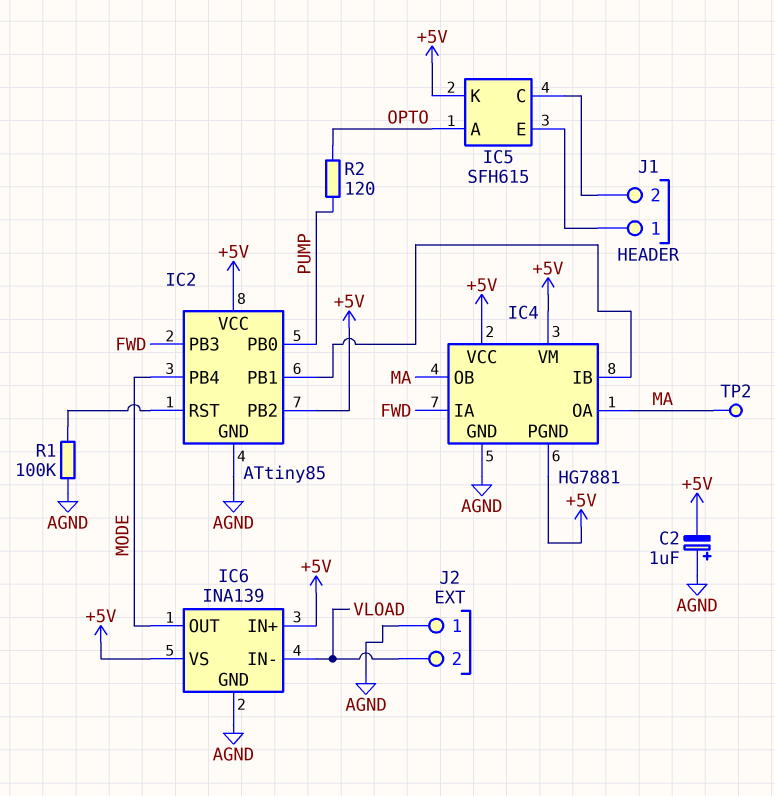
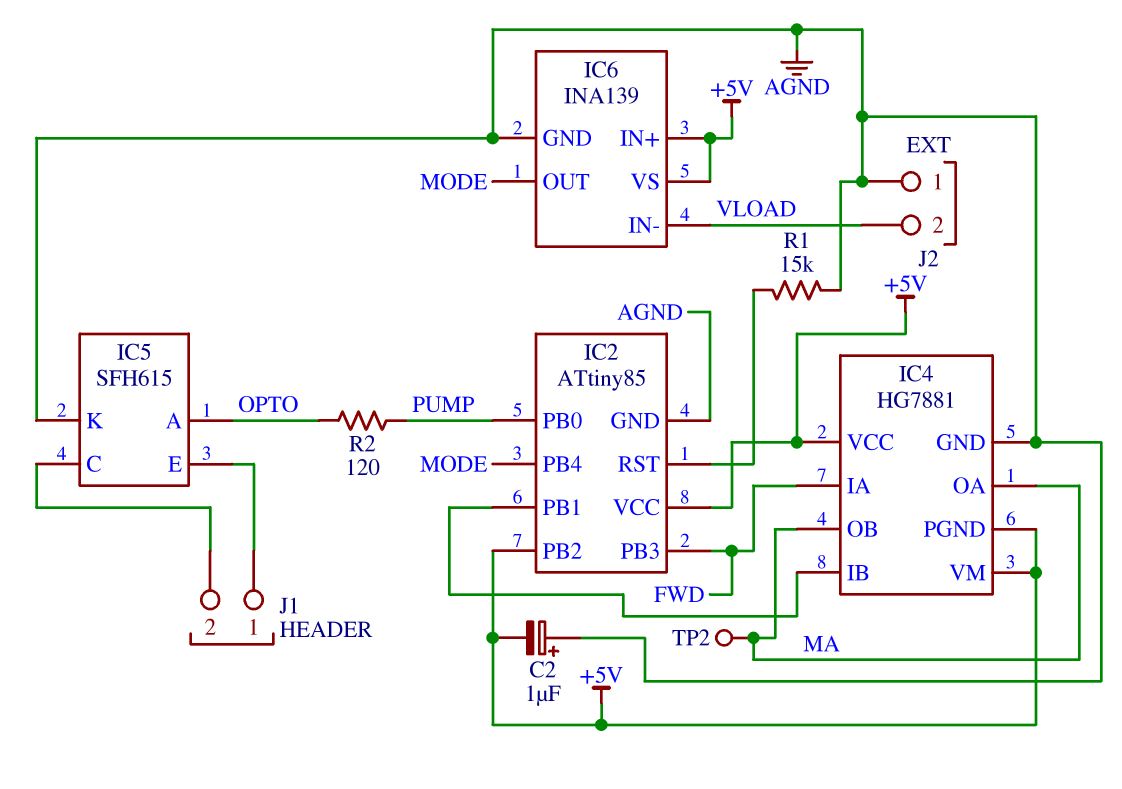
IC5 pin K: +5V -> AGND
R1: 100k (AGND, IC2/RST) -> 15k (AGND, IC2/RST)

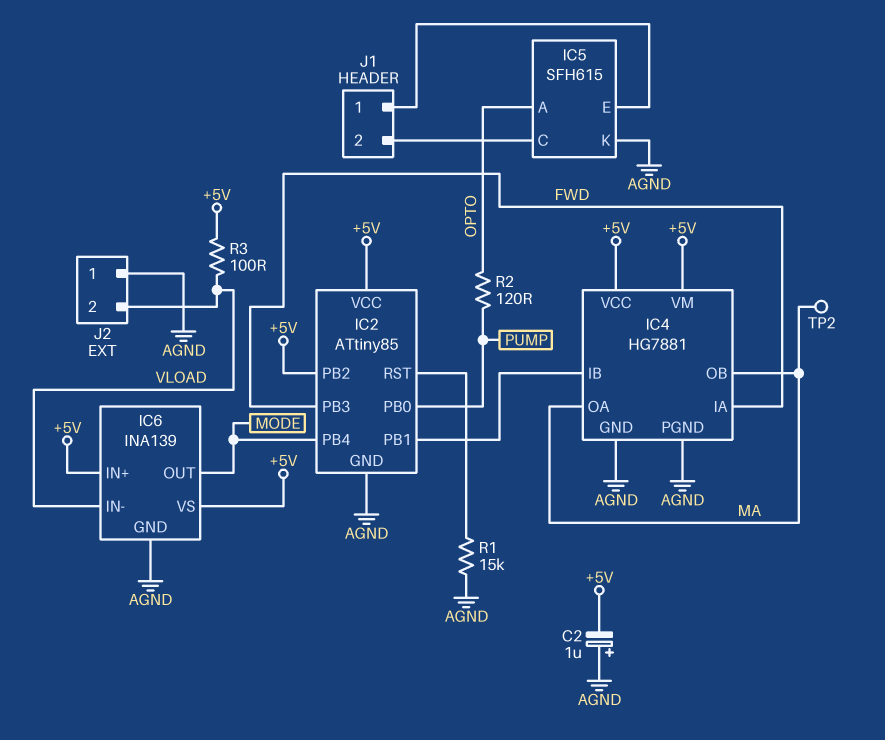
IC4 pin PGND: +5V -> AGND
R3: none -> 100 (+5V, VLOAD)

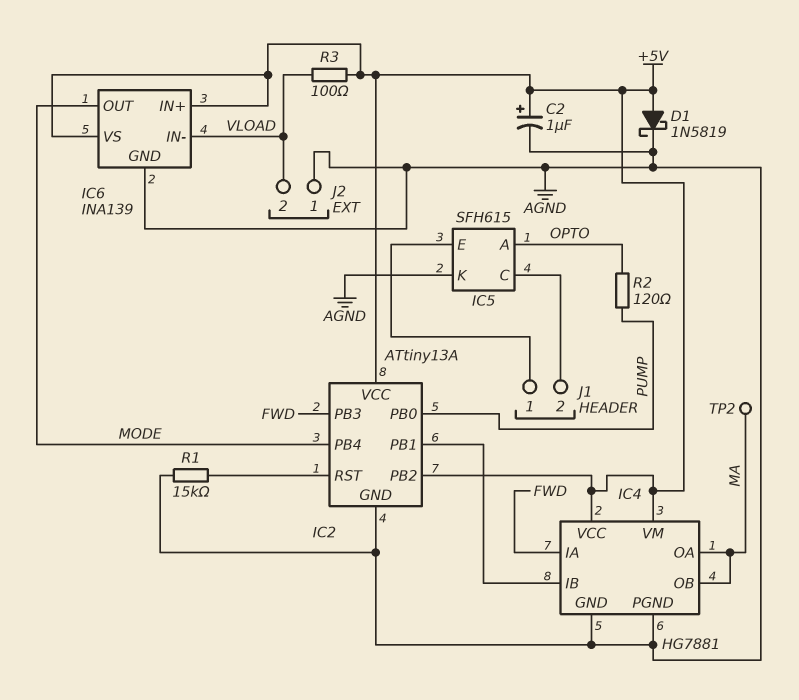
C2: 1uF (plus AGND, minus +5V) -> 1uF (plus +5V, minus AGND)
D1: none -> schottky 1N5819 (A +5V, K AGND)
IC2: ATtiny85 -> ATtiny13A

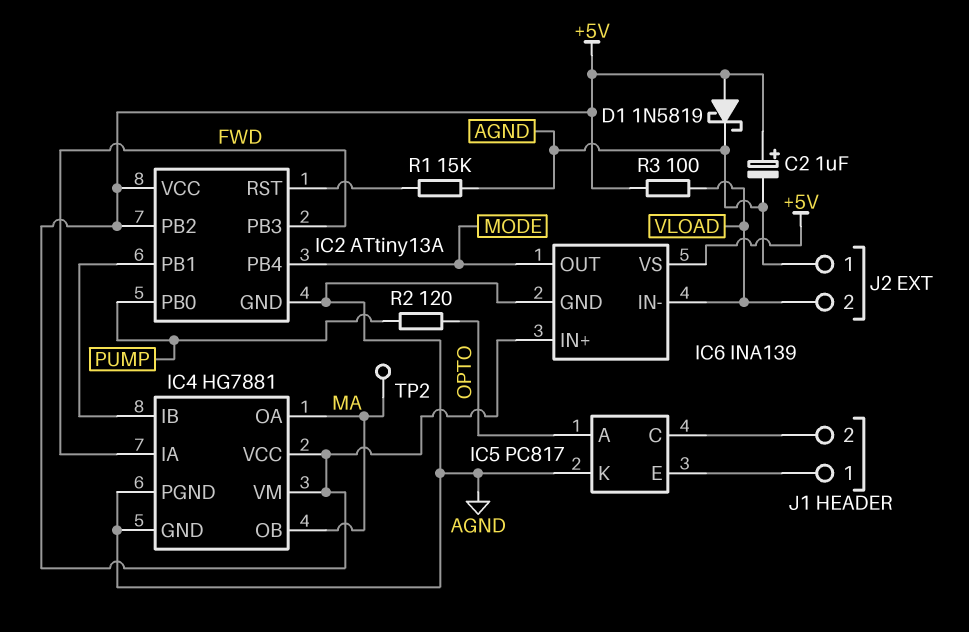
IC5: SFH615 -> PC817

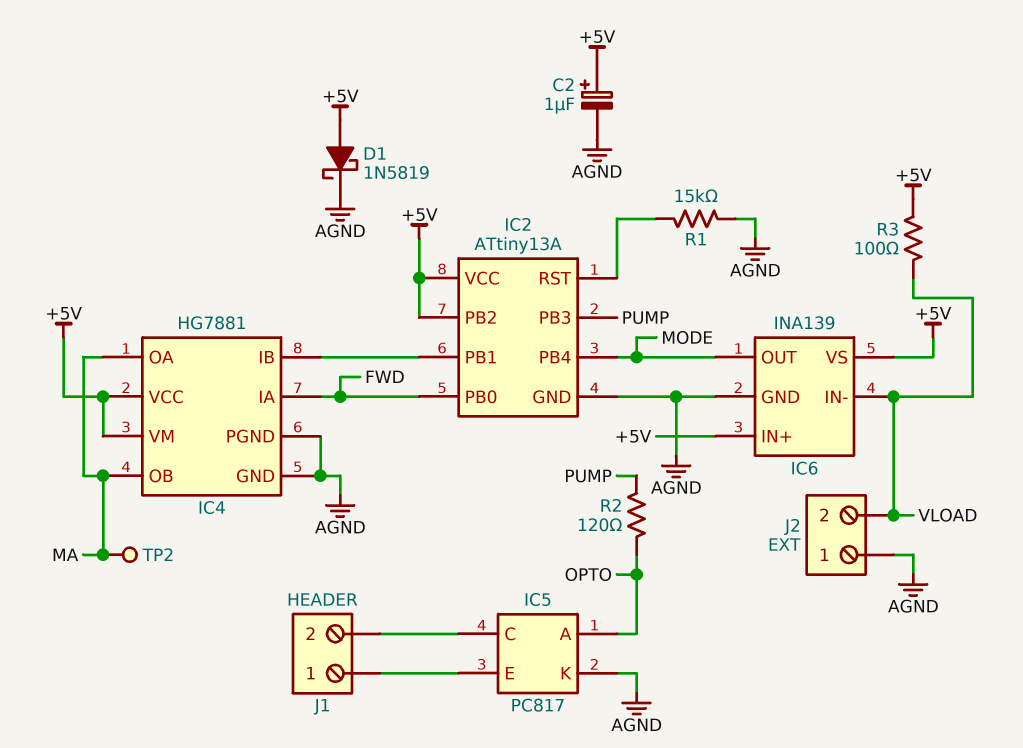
IC2 pin PB0: PUMP -> FWD
IC2 pin PB3: FWD -> PUMP

